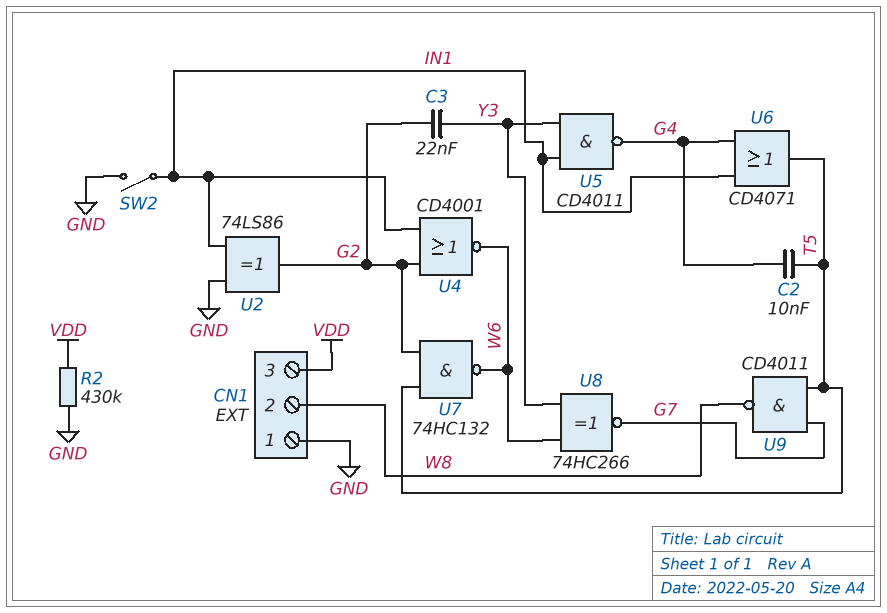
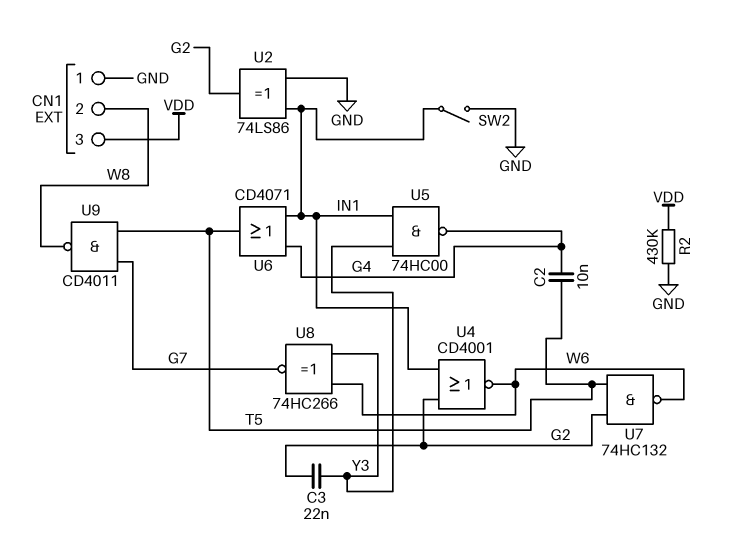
U5: NAND CD4011 (in IN1, in Y3, out G4) -> NAND 74HC00 (in IN1, in Y3, out G4)

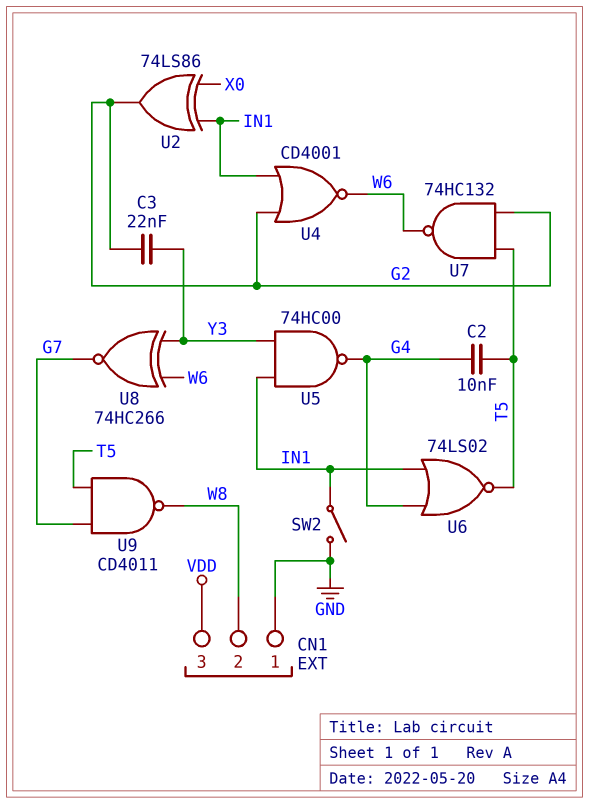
R2: 430k (GND, VDD) -> none
U2: XOR 74LS86 (in GND, in IN1, out G2) -> XOR 74LS86 (in IN1, in X0, out G2)
U6: OR CD4071 (in G4, in IN1, out T5) -> NOR 74LS02 (in G4, in IN1, out T5)

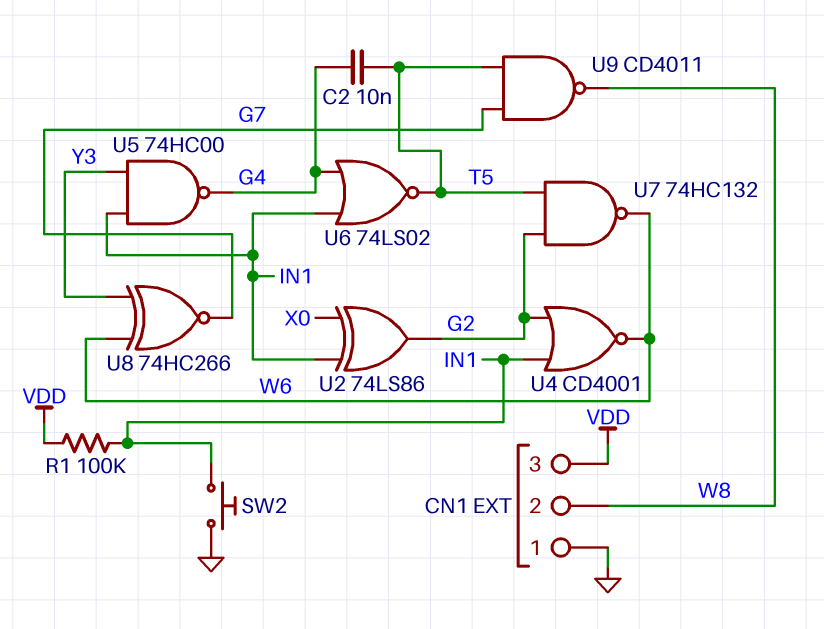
C3: 22nF (G2, Y3) -> none
R1: none -> 100k (IN1, VDD)
SW2: switch (GND, IN1) -> button (GND, IN1)

